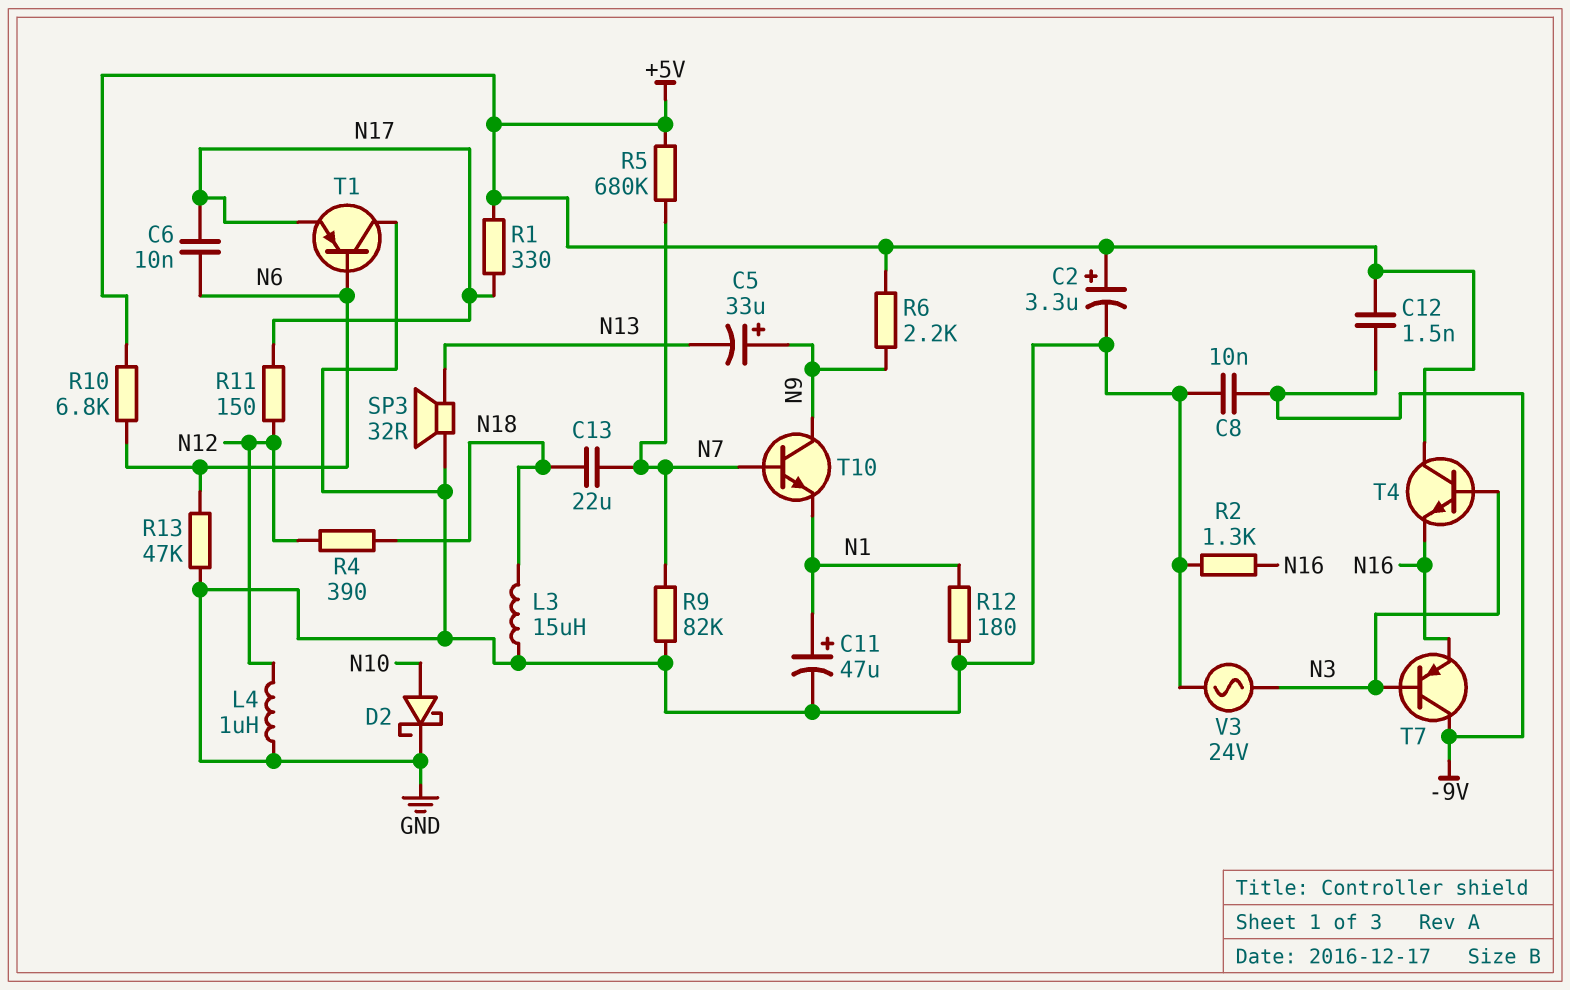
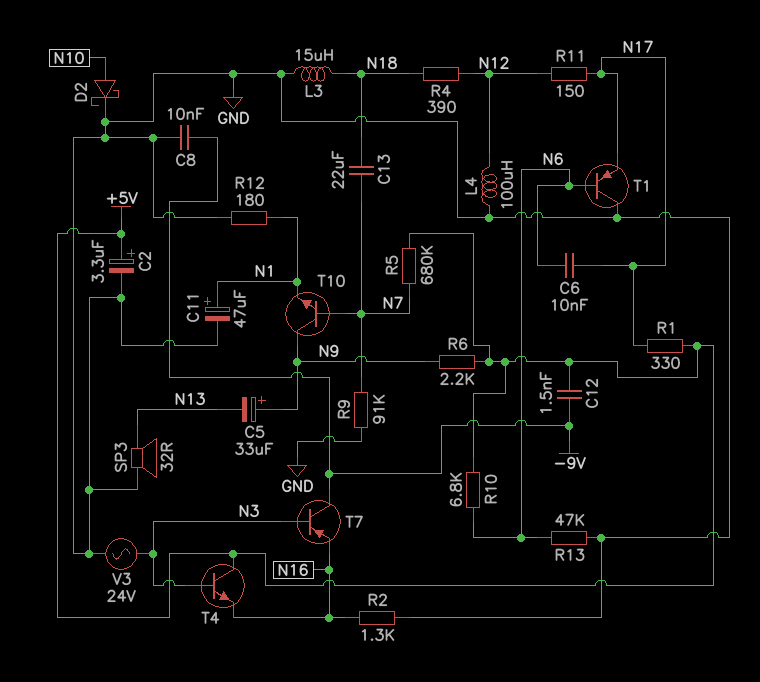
L4: 1uH (GND, N12) -> 100uH (GND, N12)
R9: 82k (GND, N7) -> 91k (GND, N7)

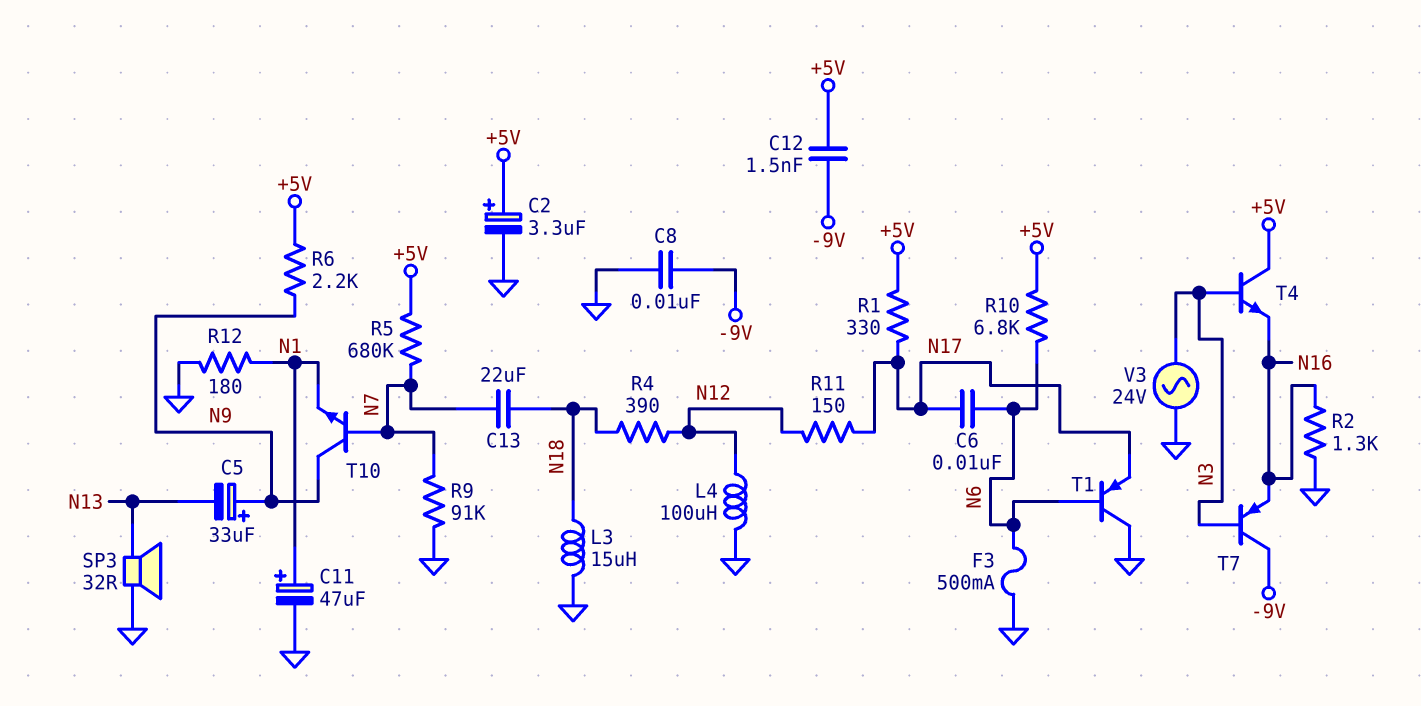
D2: schottky (A N10, K GND) -> none
F3: none -> 500mA (GND, N6)
R13: 47k (GND, N6) -> none

